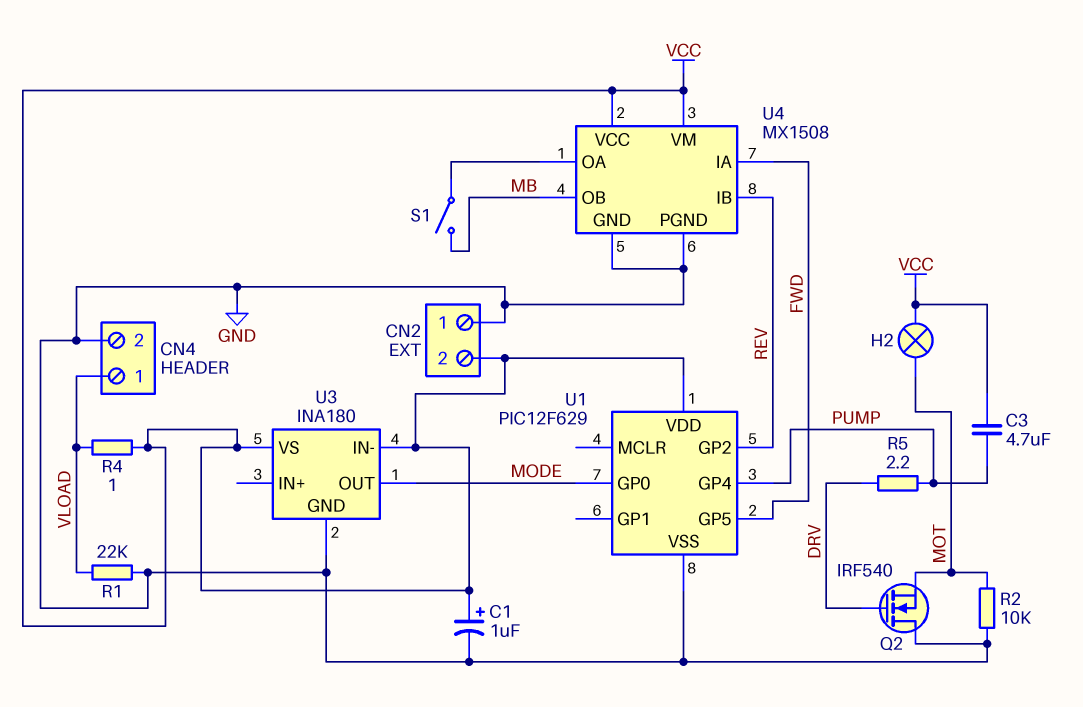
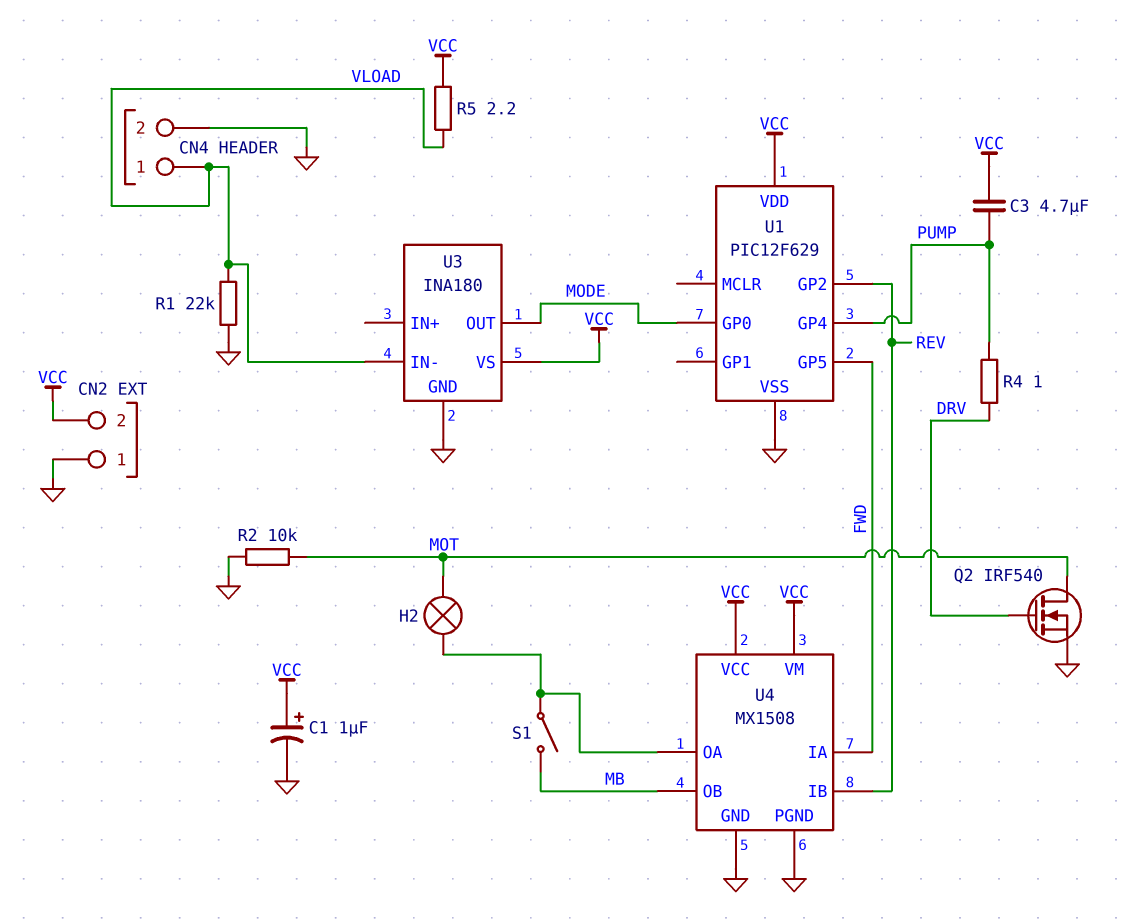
H2: lamp (MOT, VCC) -> lamp (MOT, U4/OA)
Q2: NMOS IRF540 (G DRV, D GND, S MOT) -> NMOS IRF540 (G DRV, D MOT, S GND)
R4: 1 (VCC, VLOAD) -> 1 (DRV, PUMP)
R5: 2.2 (DRV, PUMP) -> 2.2 (VCC, VLOAD)
U3 pin IN-: VCC -> VLOAD

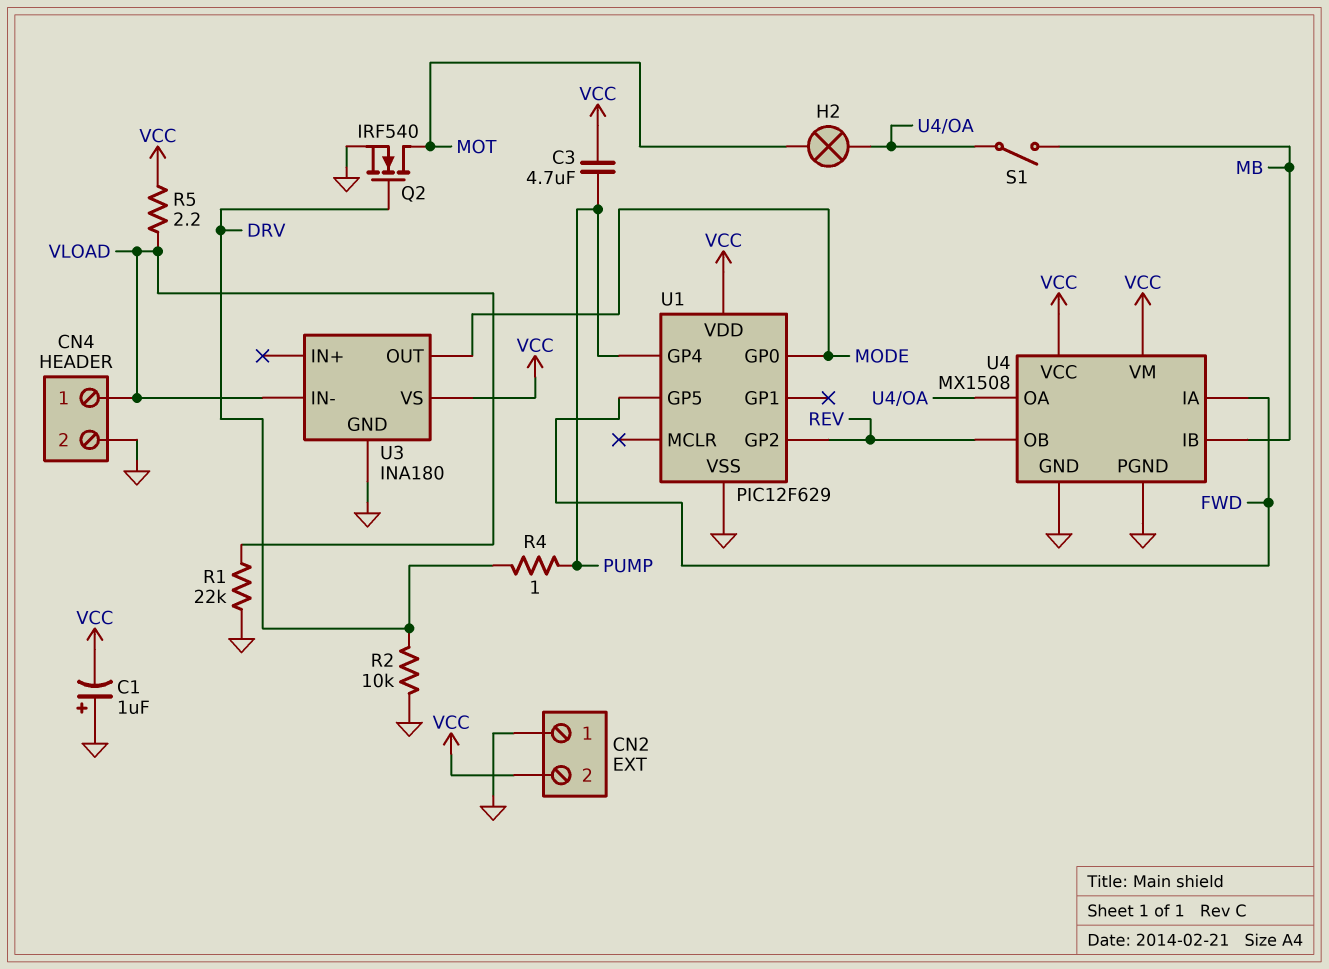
C1: 1uF (plus VCC, minus GND) -> 1uF (plus GND, minus VCC)
R2: 10k (GND, MOT) -> 10k (DRV, GND)
U4 pin IB: REV -> MB
U4 pin OB: MB -> REV

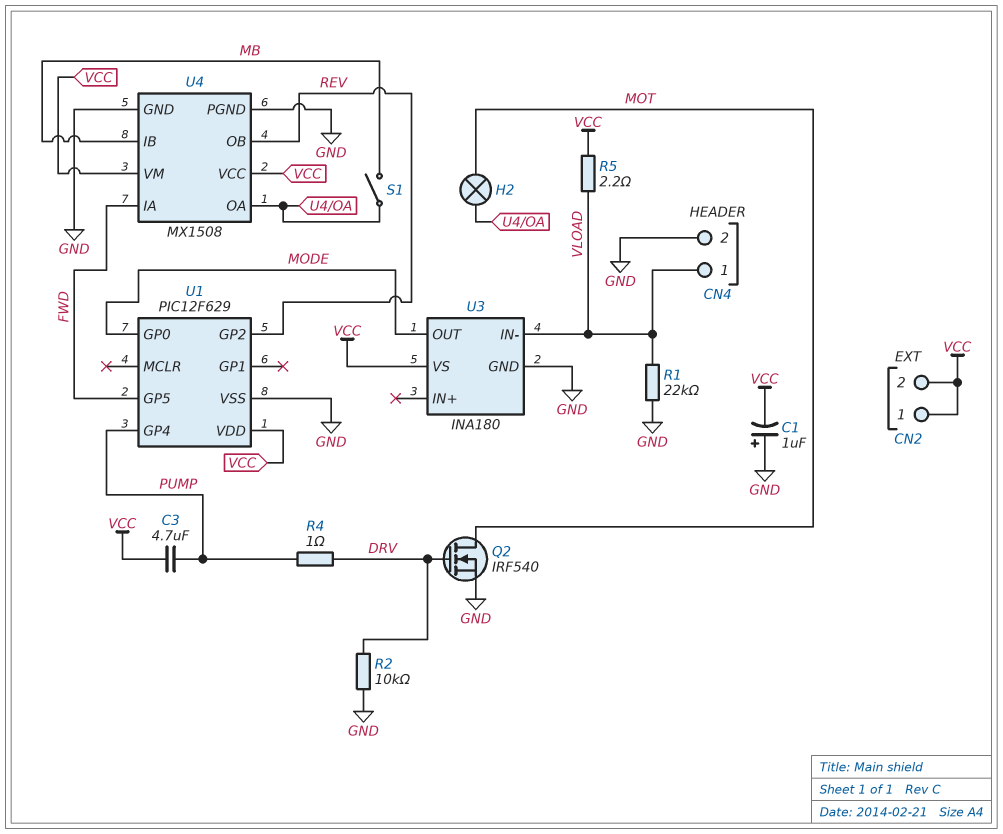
CN2 pin 1: GND -> VCC

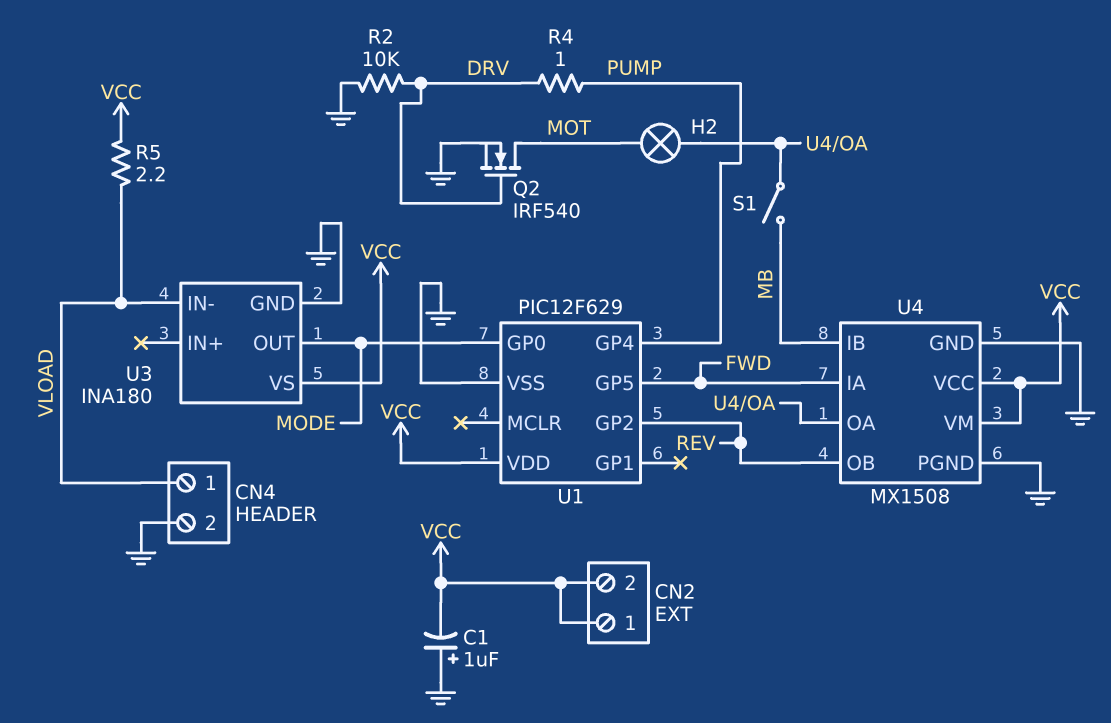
C3: 4.7uF (PUMP, VCC) -> none
R1: 22k (GND, VLOAD) -> none

